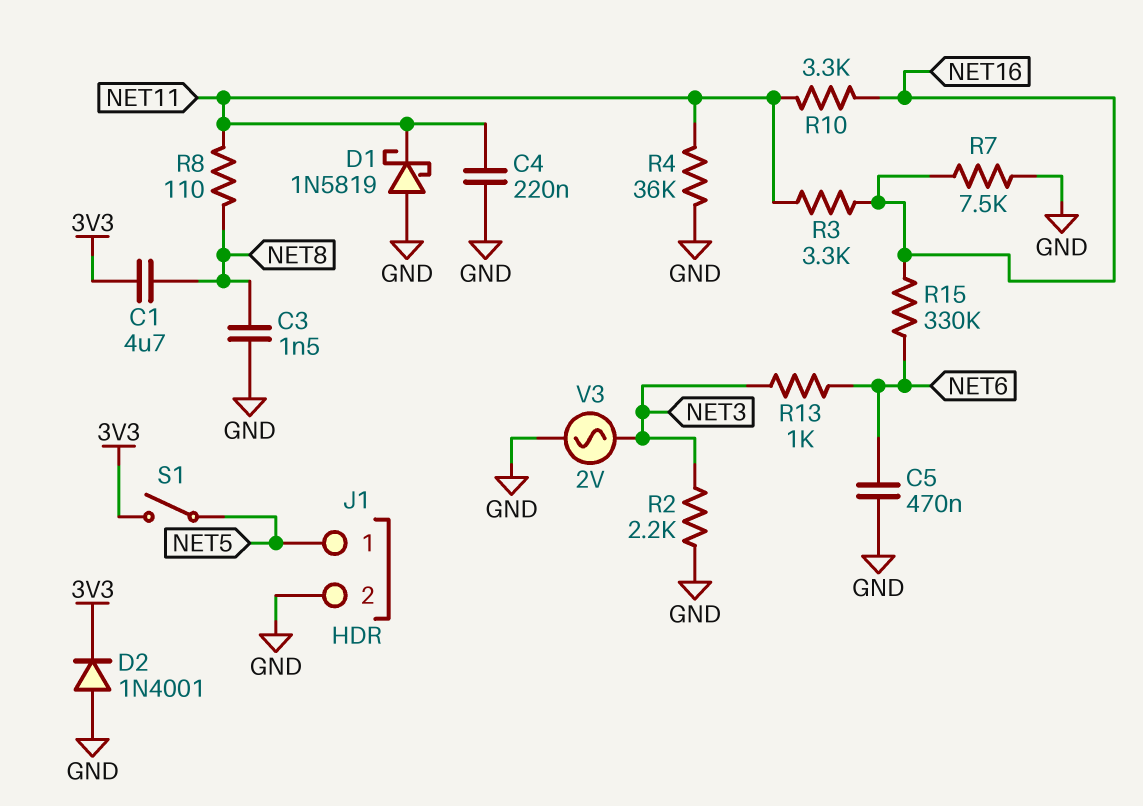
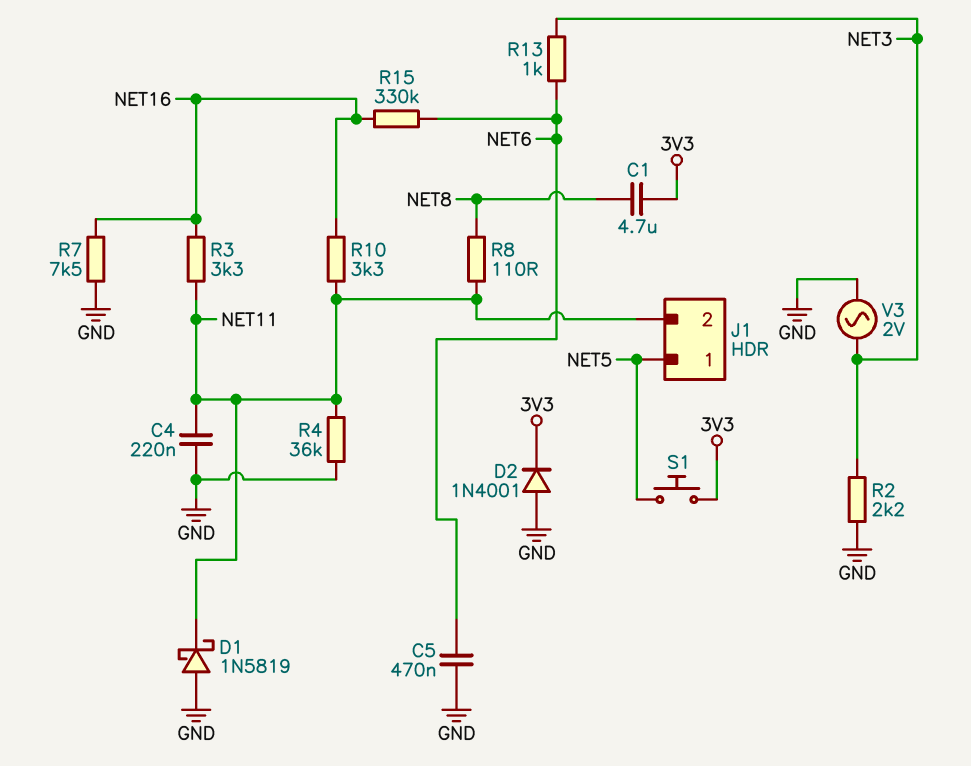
C3: 1.5nF (GND, NET8) -> none
J1 pin 2: GND -> NET11
S1: switch (3V3, NET5) -> button (3V3, NET5)

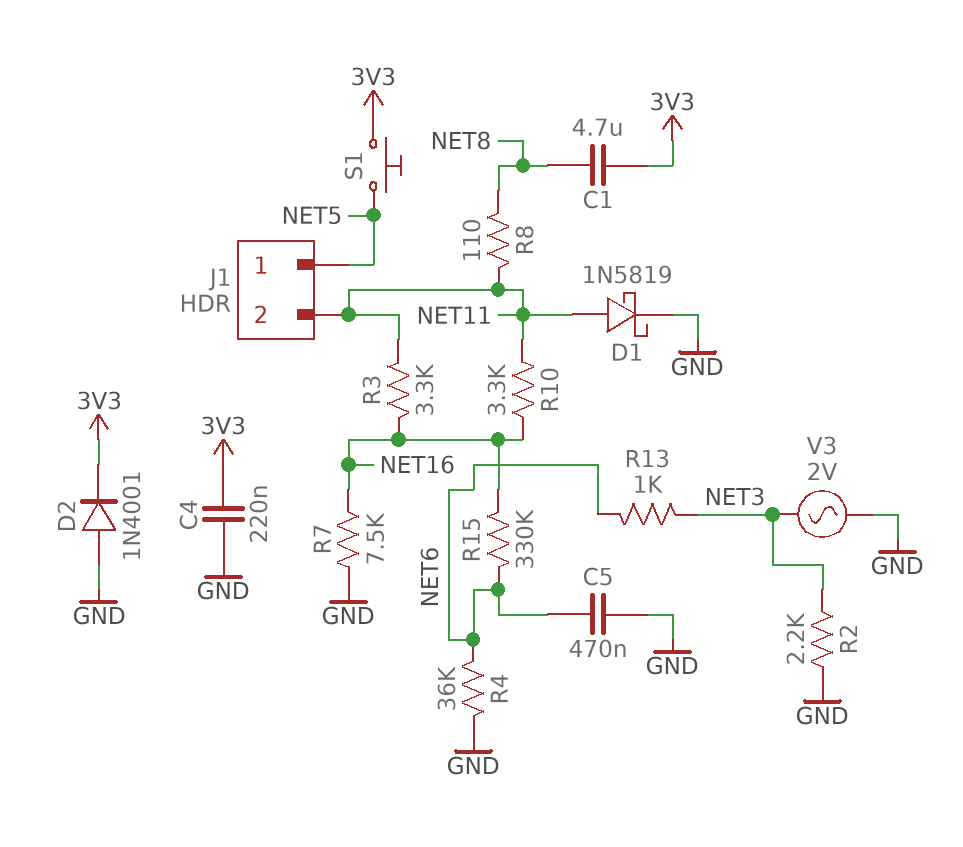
C4: 220nF (GND, NET11) -> 220nF (3V3, GND)
D1: schottky 1N5819 (A GND, K NET11) -> schottky 1N5819 (A NET11, K GND)
R4: 36k (GND, NET11) -> 36k (GND, NET6)

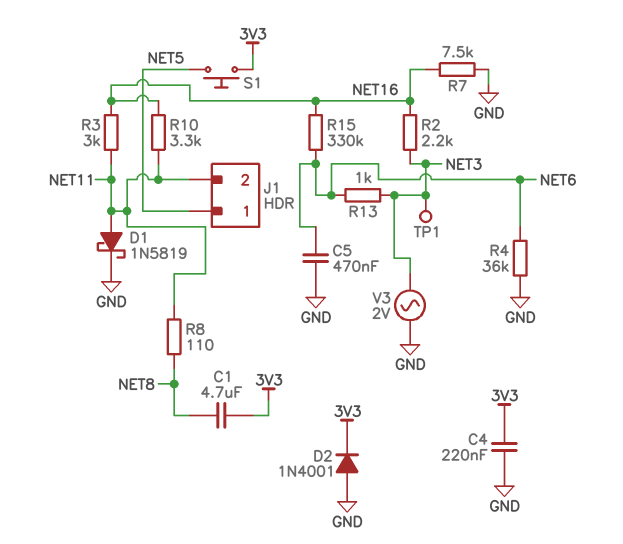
R2: 2.2k (GND, NET3) -> 2.2k (NET3, NET16)
R3: 3.3k (NET11, NET16) -> 3k (NET11, NET16)
TP1: none -> test point (NET3)

